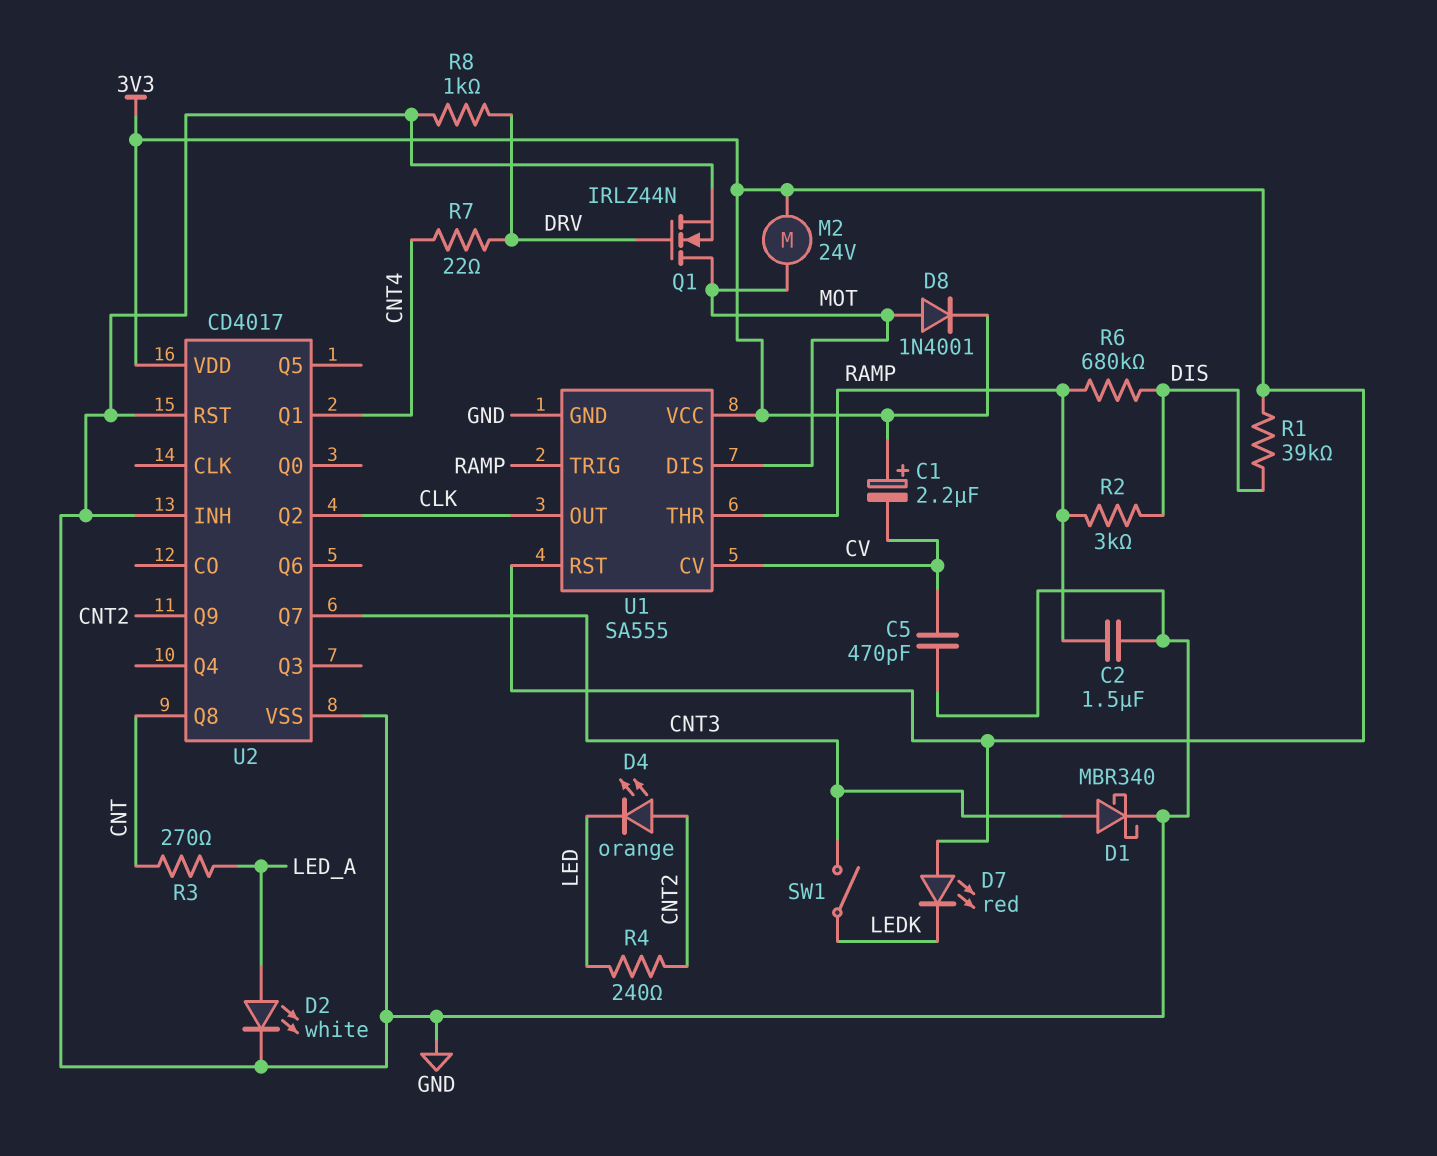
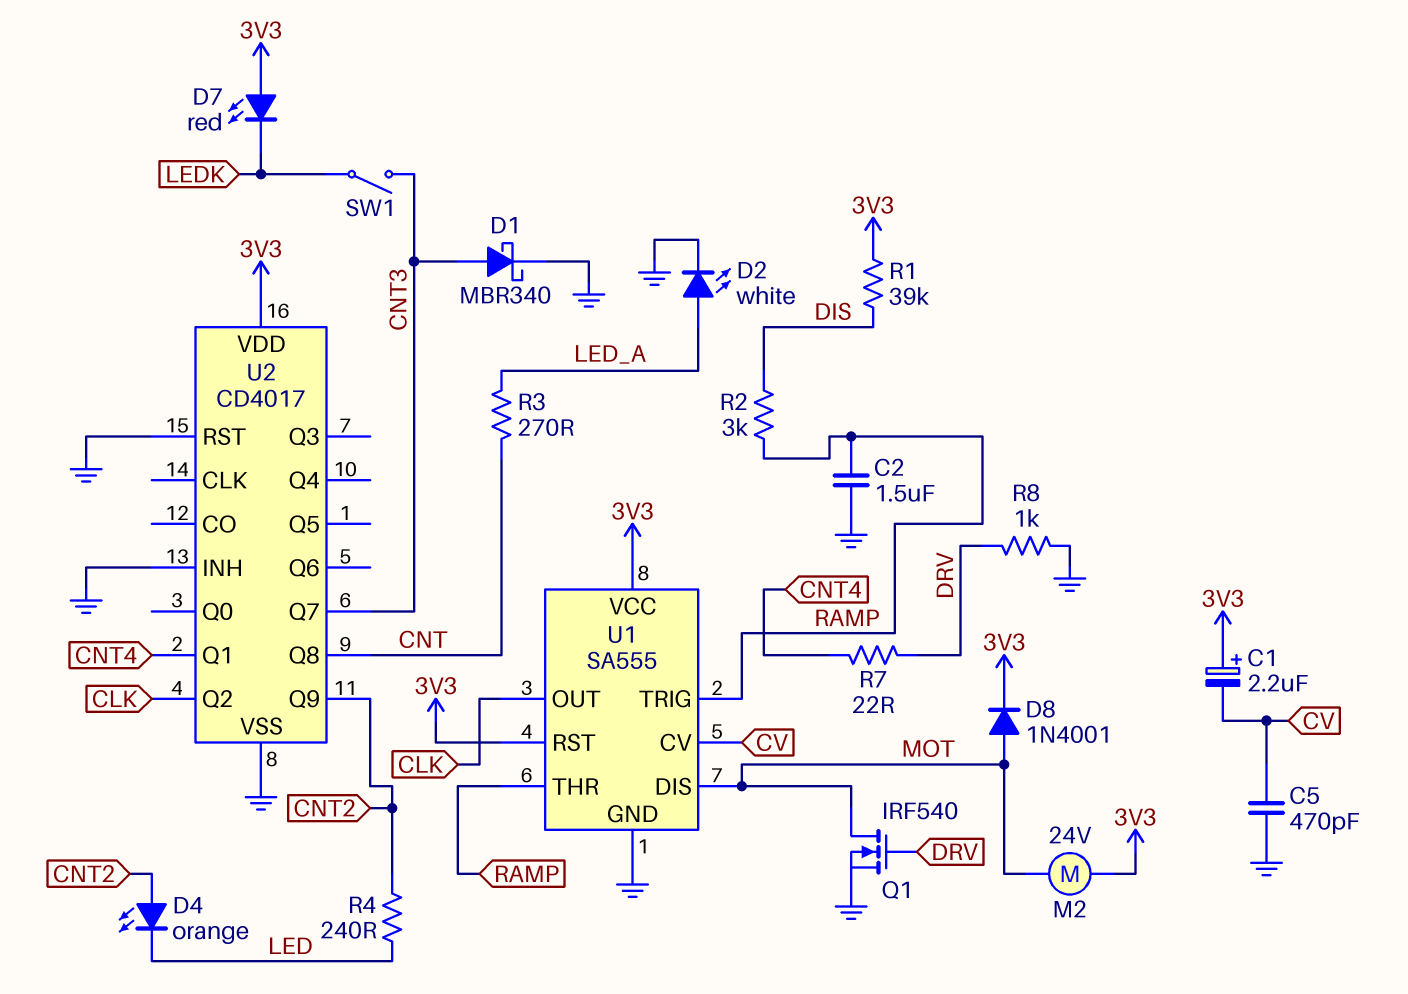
Q1: NMOS IRLZ44N (G DRV, D MOT, S GND) -> NMOS IRF540 (G DRV, D MOT, S GND)
R6: 680k (DIS, RAMP) -> none

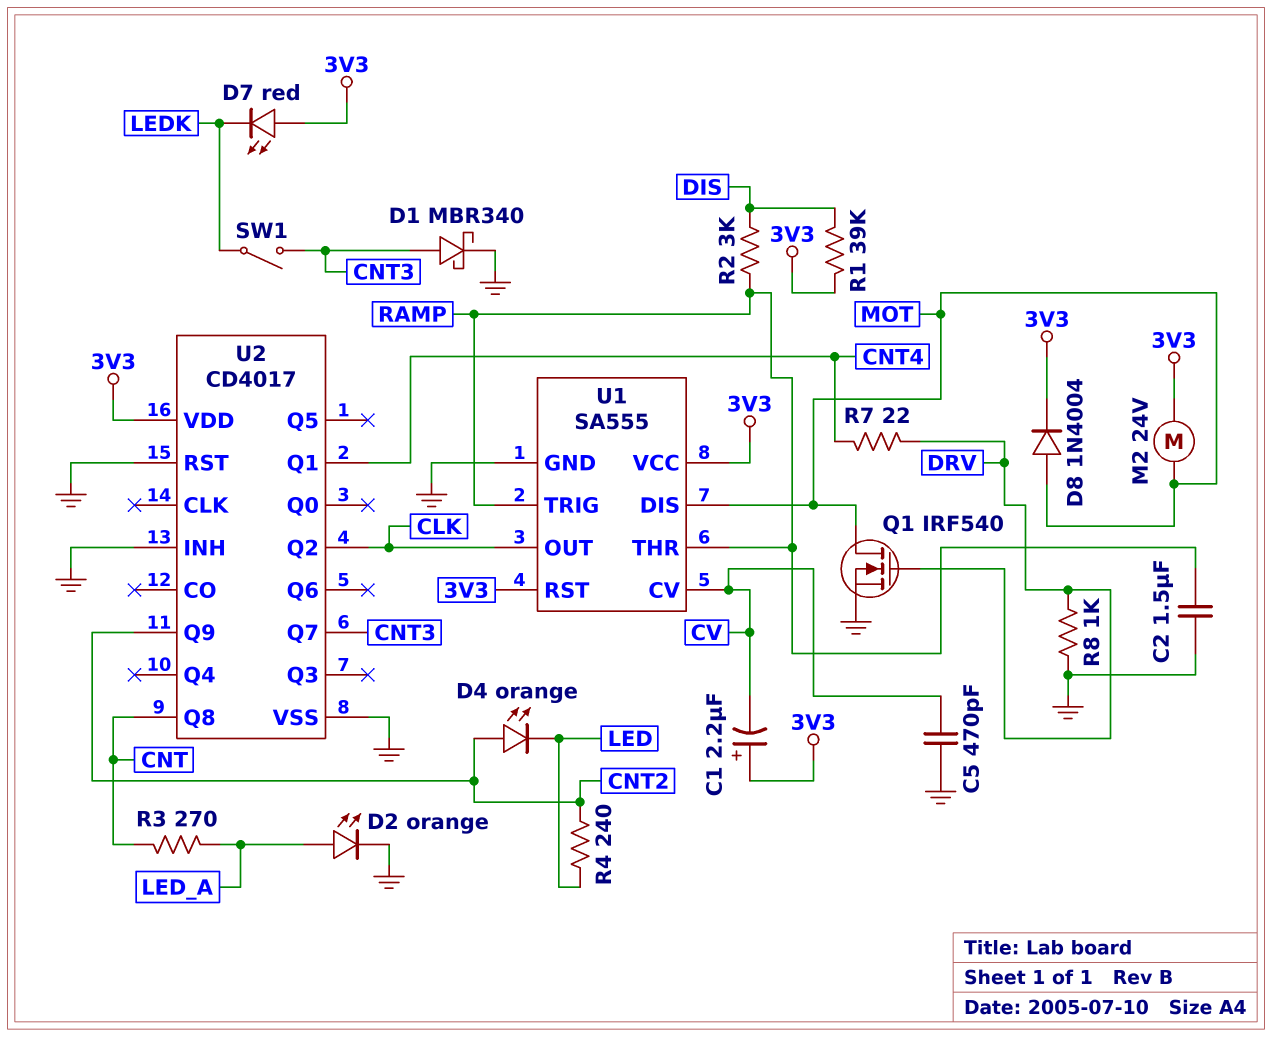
D2: LED white (A LED_A, K GND) -> LED orange (A LED_A, K GND)
D8: diode 1N4001 (A MOT, K 3V3) -> diode 1N4004 (A MOT, K 3V3)

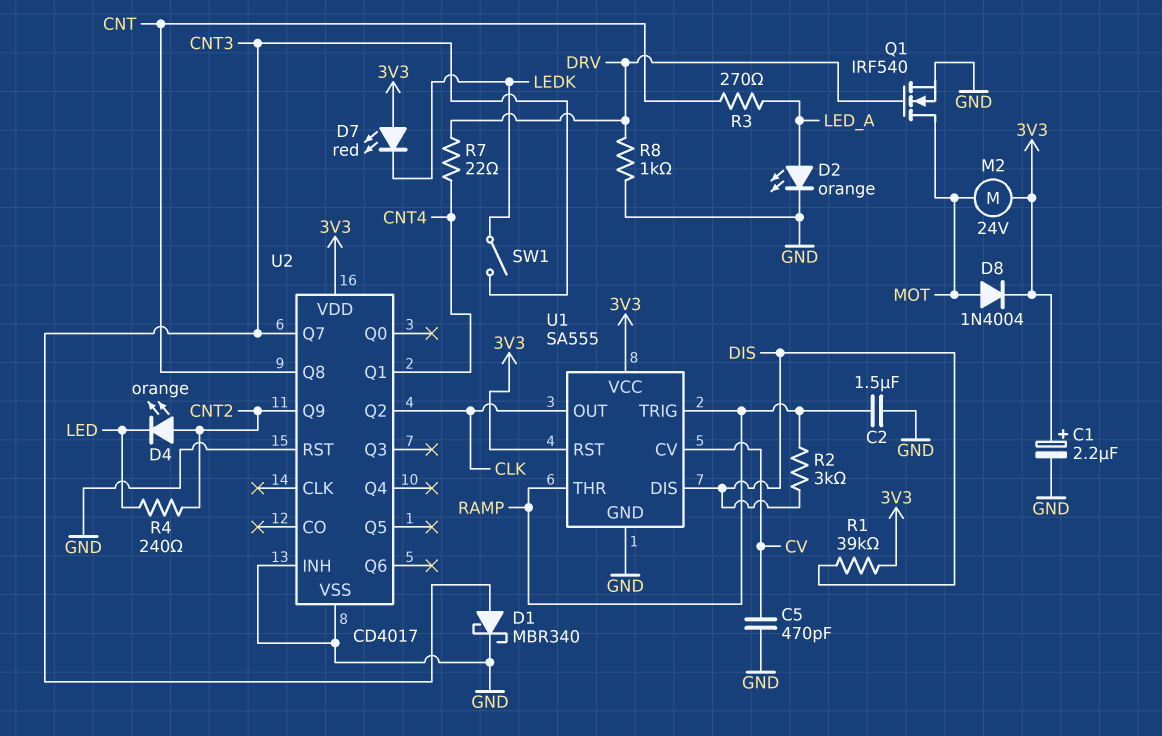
C1: 2.2uF (plus 3V3, minus CV) -> 2.2uF (plus 3V3, minus GND)
U1 pin DIS: MOT -> DIS

